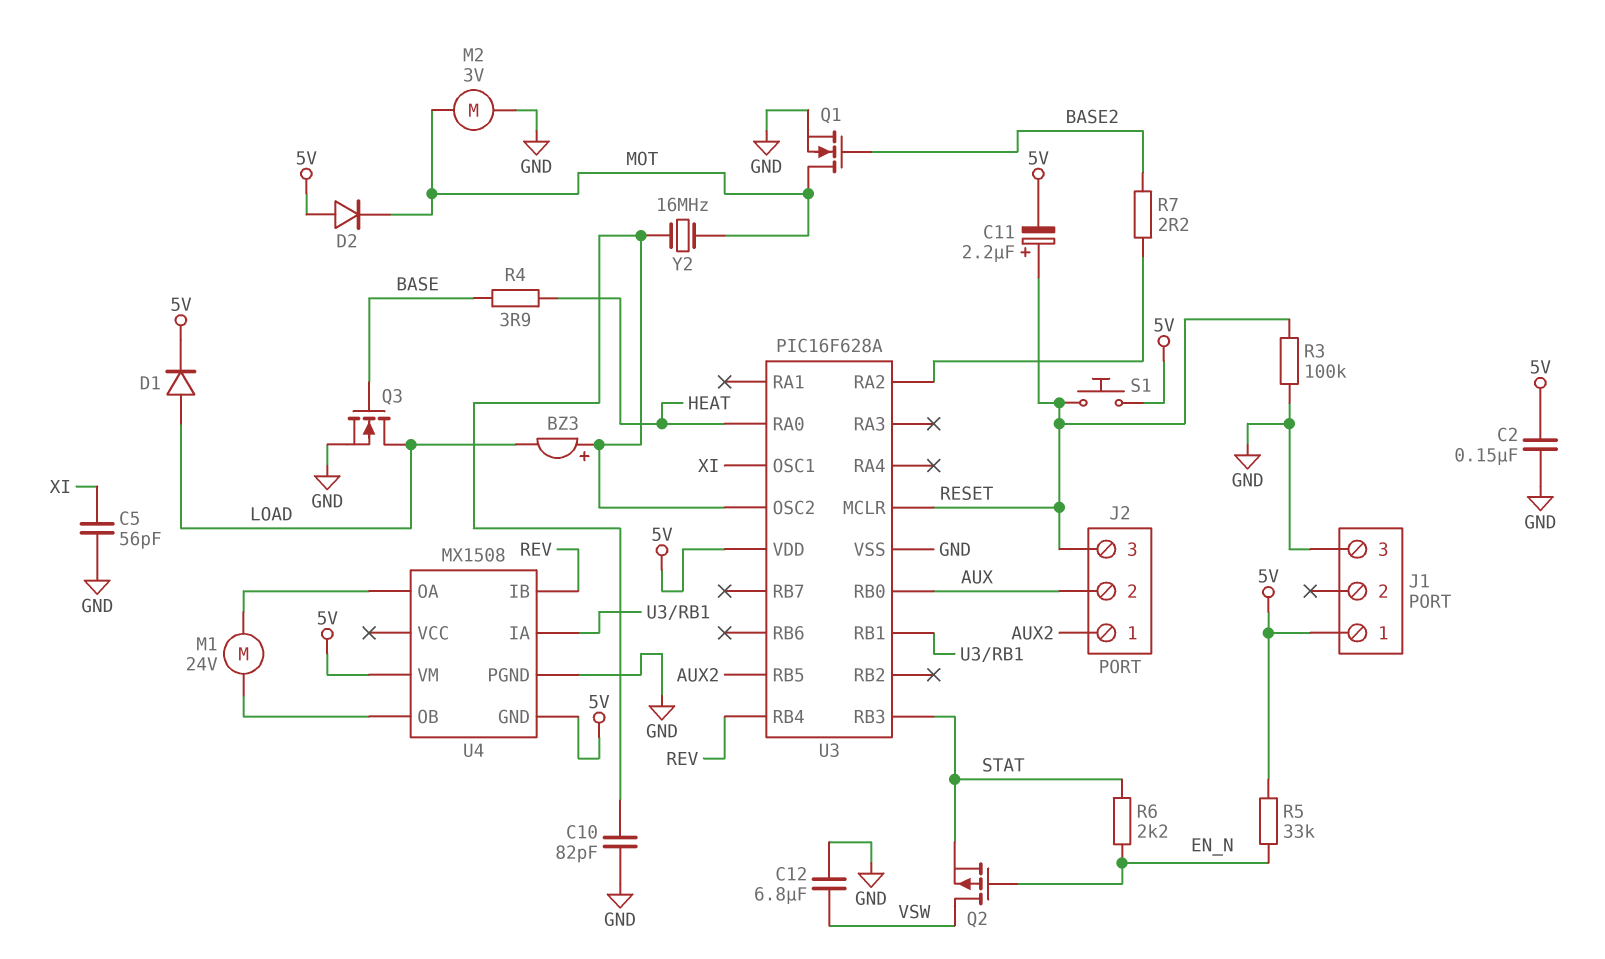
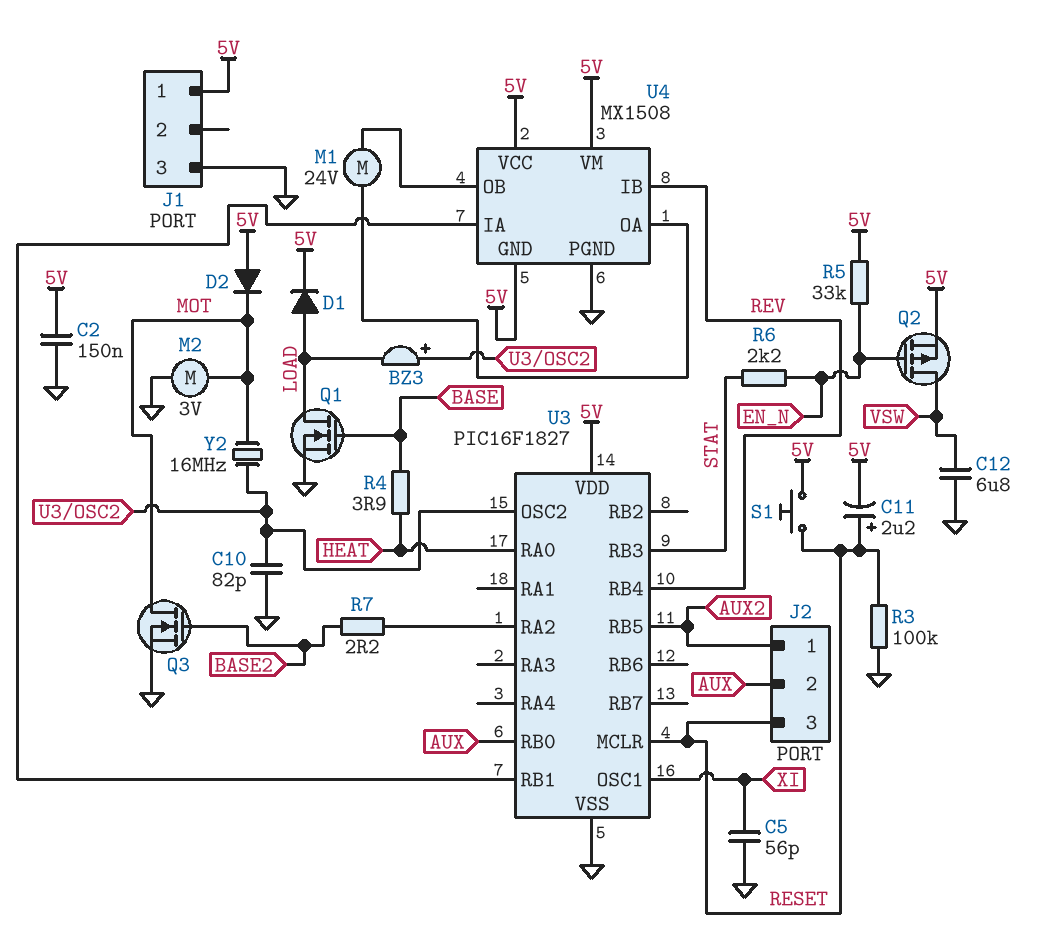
Q1: NMOS (G BASE2, D MOT, S GND) -> NMOS (G BASE, D LOAD, S GND)
Q2: PMOS (G EN_N, D VSW, S STAT) -> PMOS (G EN_N, D VSW, S 5V)
Q3: NMOS (G BASE, D LOAD, S GND) -> NMOS (G BASE2, D MOT, S GND)
U3: PIC16F628A -> PIC16F1827
U4 pin VCC: none -> 5V

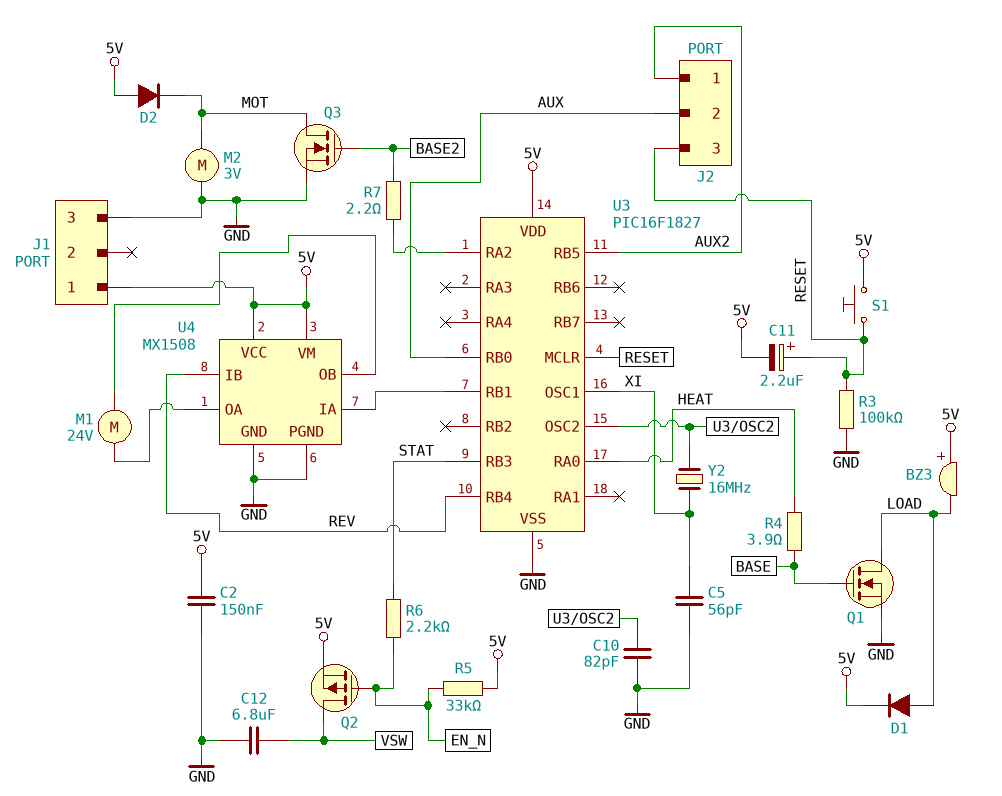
BZ3: buzzer (plus U3/OSC2, minus LOAD) -> buzzer (plus 5V, minus LOAD)
U4 pin GND: 5V -> GND
Y2: 16MHz (MOT, U3/OSC2) -> 16MHz (U3/OSC2, XI)

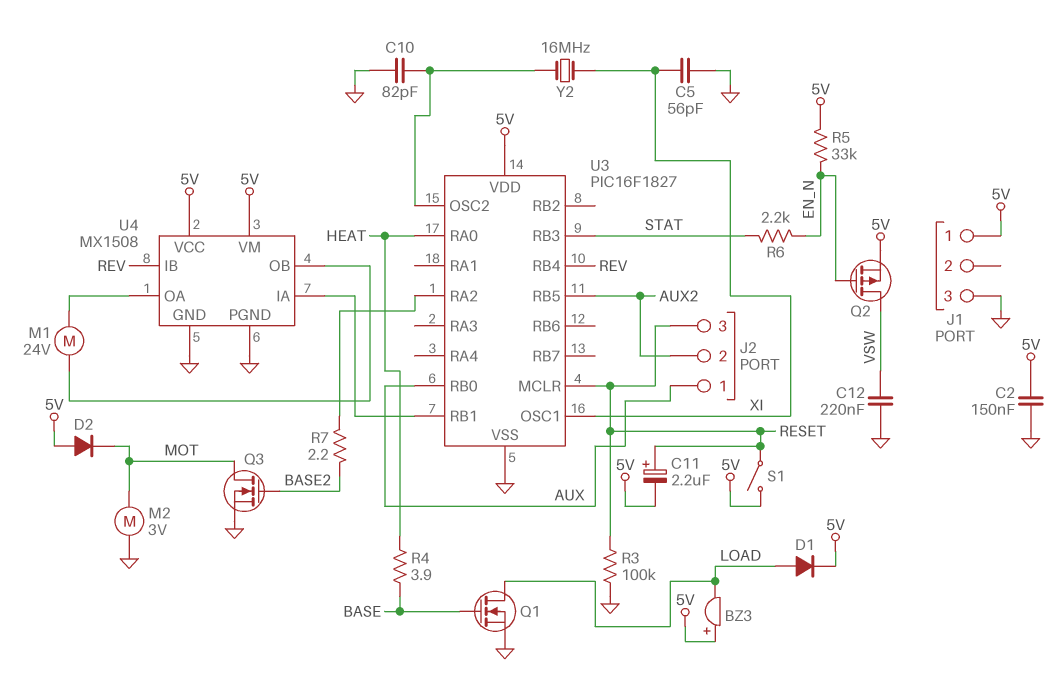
C12: 6.8uF (GND, VSW) -> 220nF (GND, VSW)
J2 pin 1: AUX2 -> AUX
J2 pin 2: AUX -> AUX2
S1: button (5V, RESET) -> switch (5V, RESET)

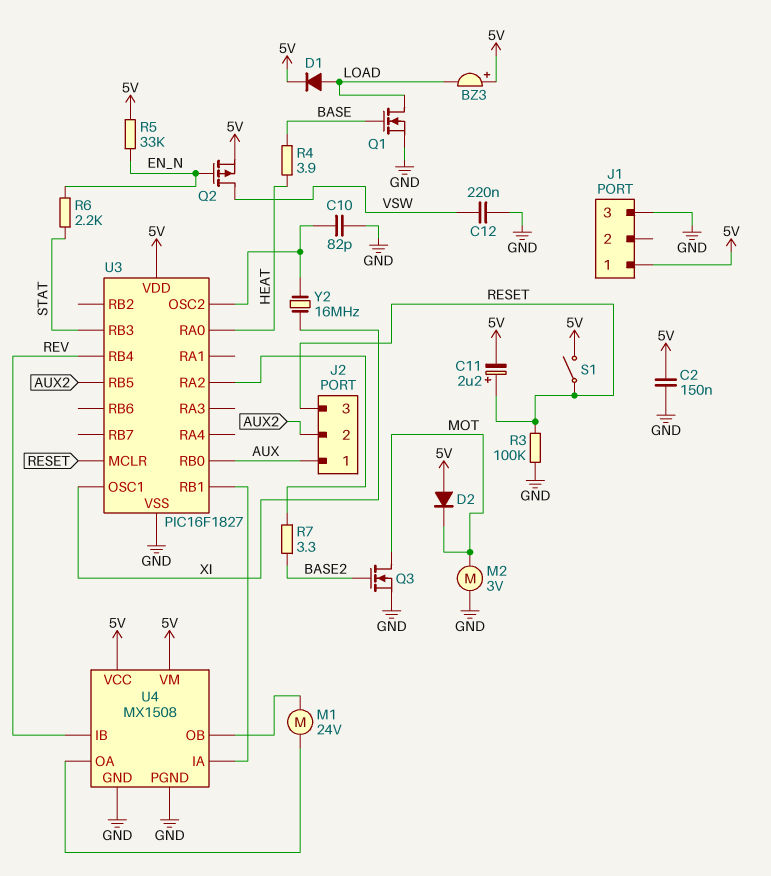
C5: 56pF (GND, XI) -> none
R7: 2.2 (BASE2, U3/RA2) -> 3.3 (BASE2, U3/RA2)

